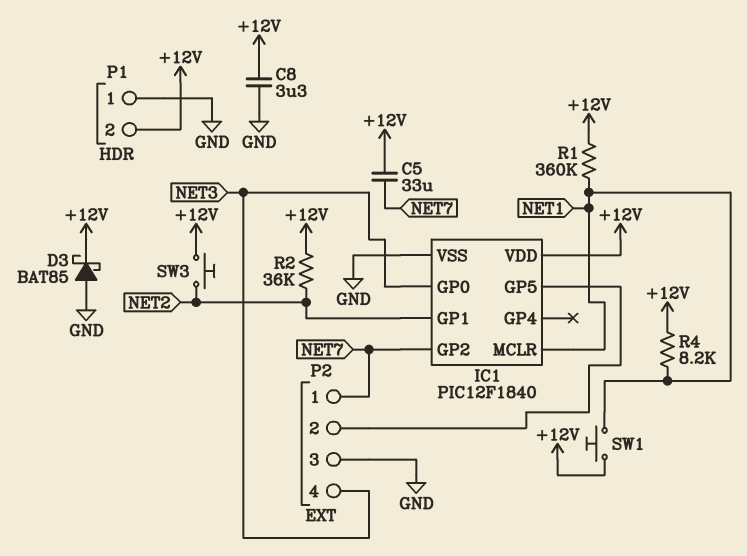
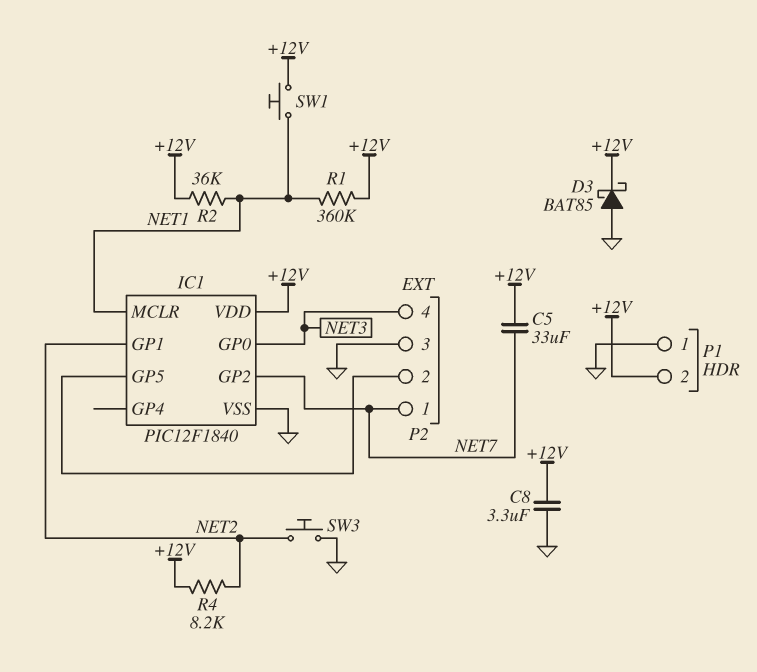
R2: 36k (+12V, NET2) -> 36k (+12V, NET1)
R4: 8.2k (+12V, NET1) -> 8.2k (+12V, NET2)
SW3: button (+12V, NET2) -> button (GND, NET2)

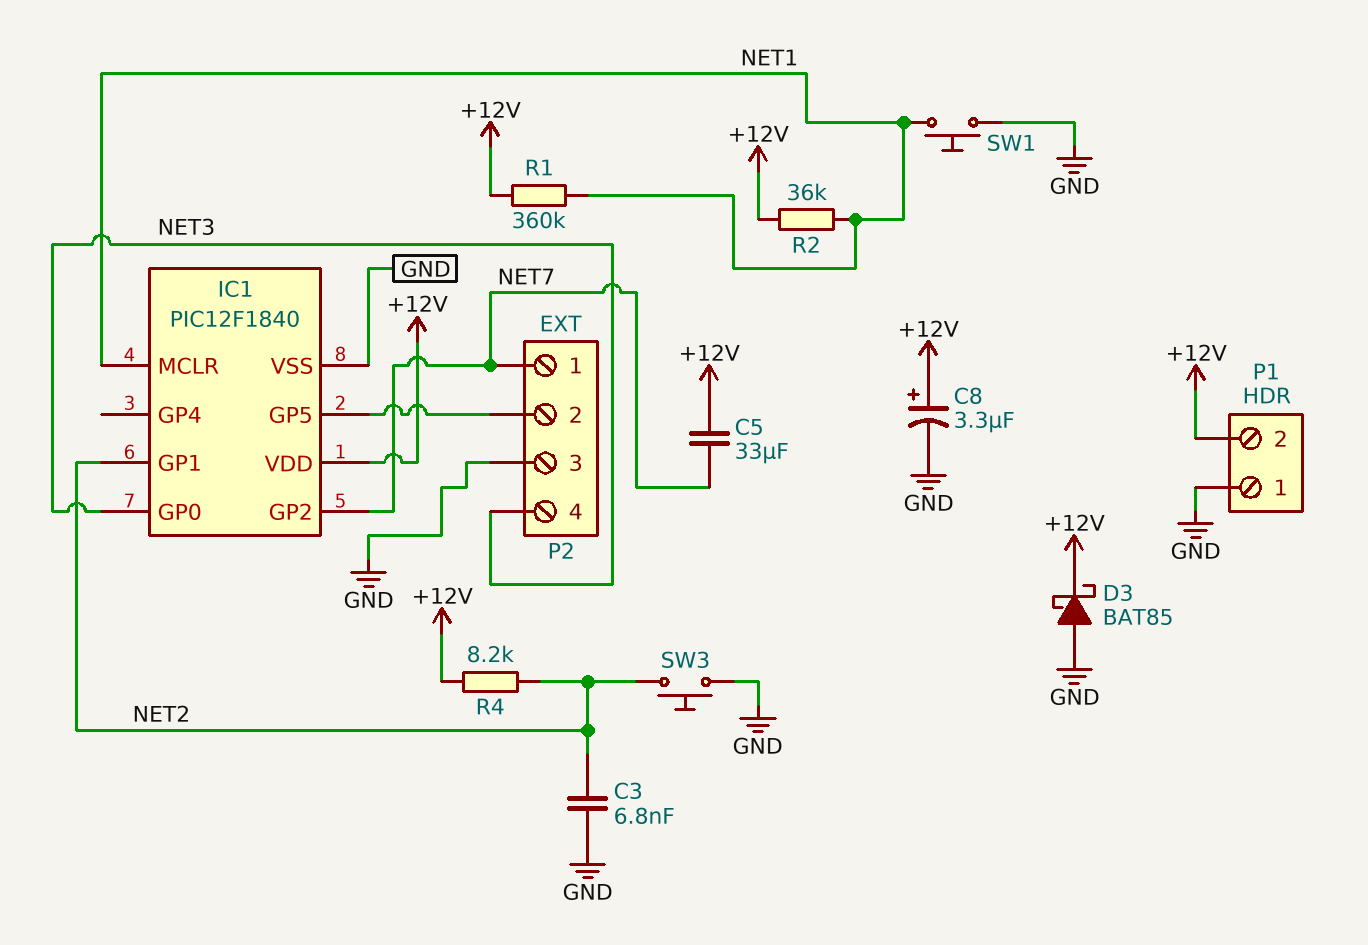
C3: none -> 6.8nF (GND, NET2)
C8: 3.3uF (+12V, GND) -> 3.3uF (plus +12V, minus GND)
SW1: button (+12V, NET1) -> button (GND, NET1)

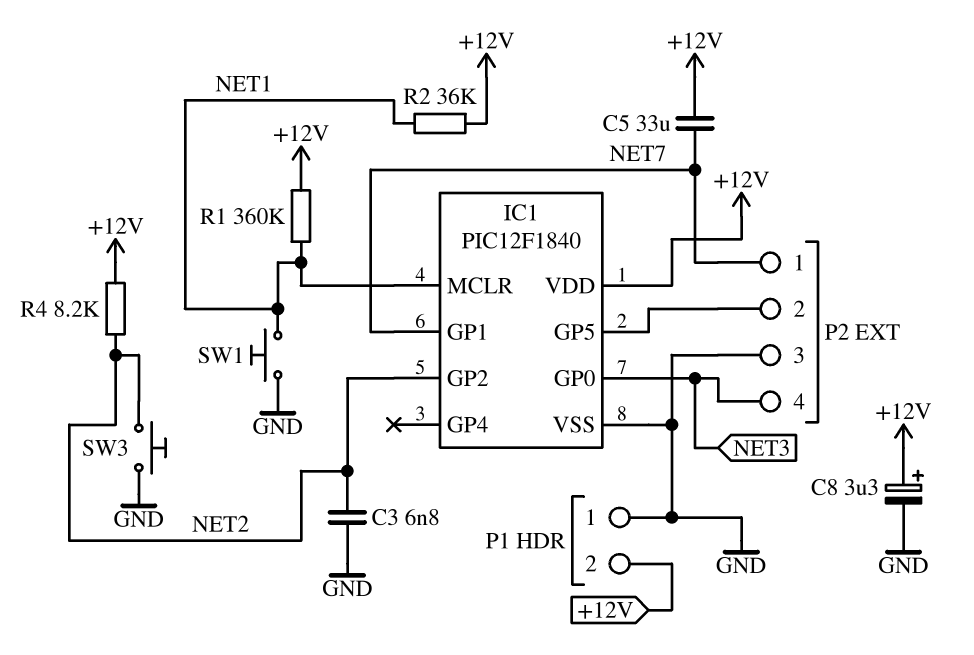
D3: schottky BAT85 (A GND, K +12V) -> none
IC1 pin GP1: NET2 -> NET7
IC1 pin GP2: NET7 -> NET2

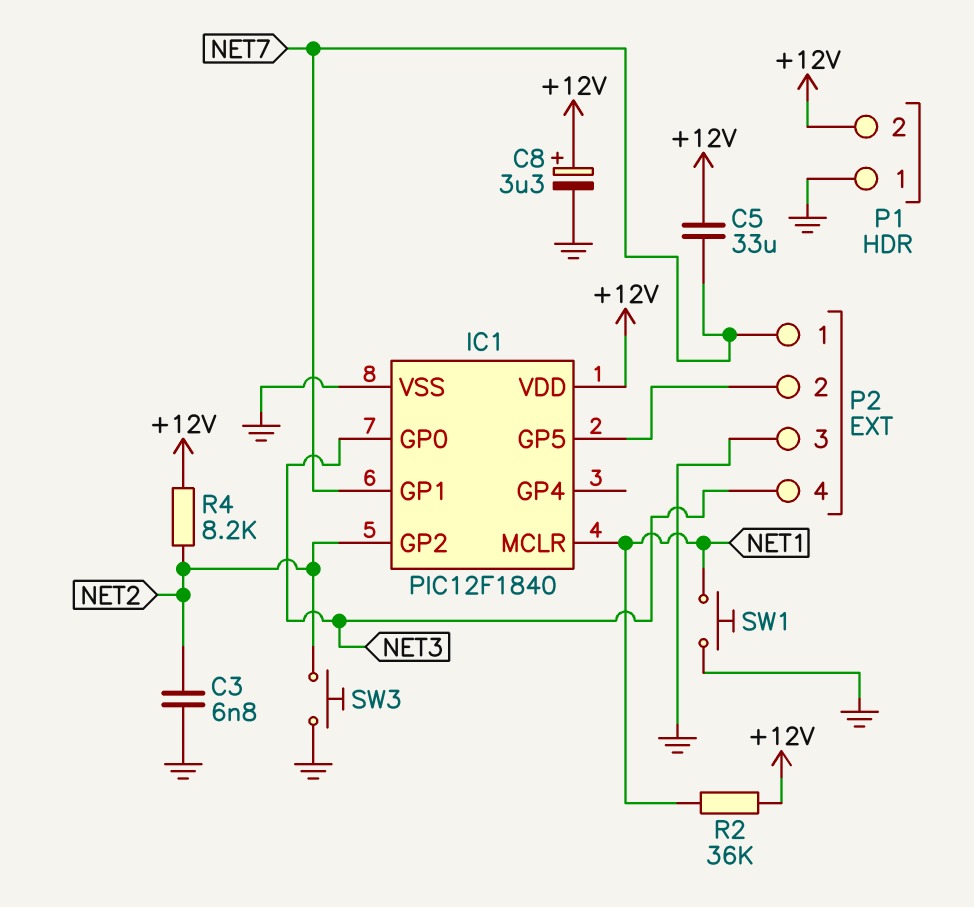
R1: 360k (+12V, NET1) -> none

